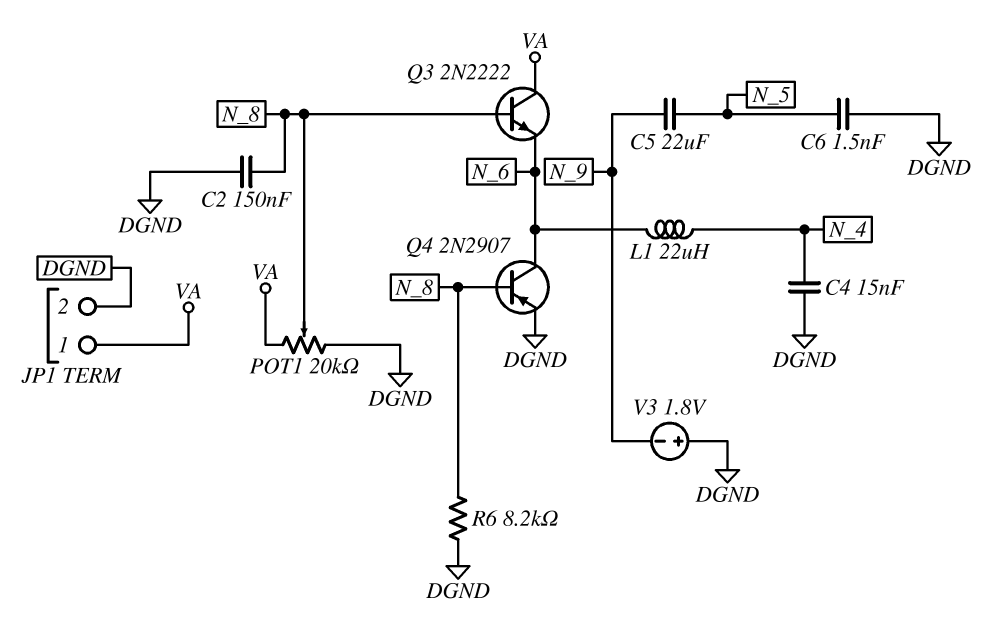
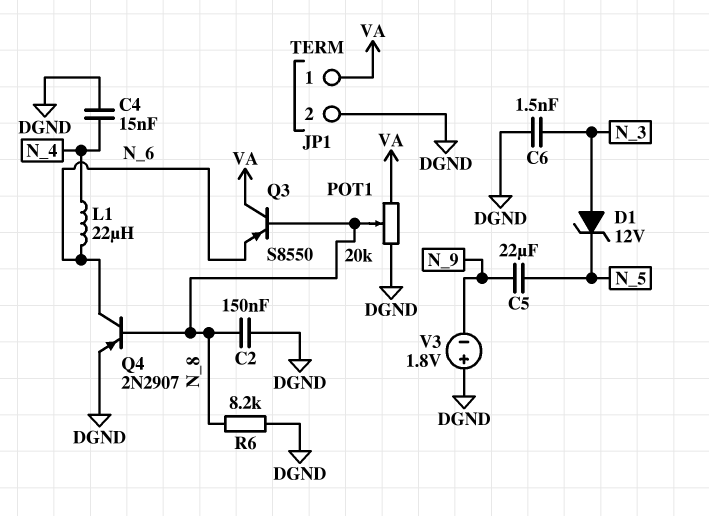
C6: 1.5nF (DGND, N_5) -> 1.5nF (DGND, N_3)
D1: none -> zener 12V (A N_3, K N_5)
Q3: NPN 2N2222 (B N_8, C VA, E N_6) -> PNP S8550 (B N_8, C VA, E N_6)

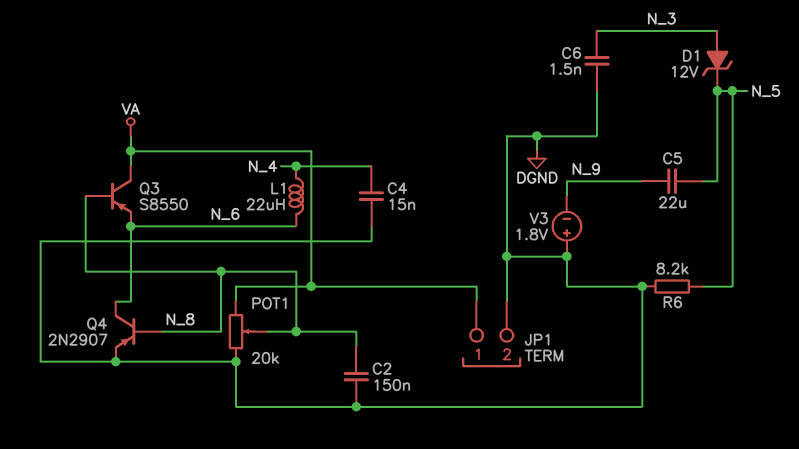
R6: 8.2k (DGND, N_8) -> 8.2k (DGND, N_5)

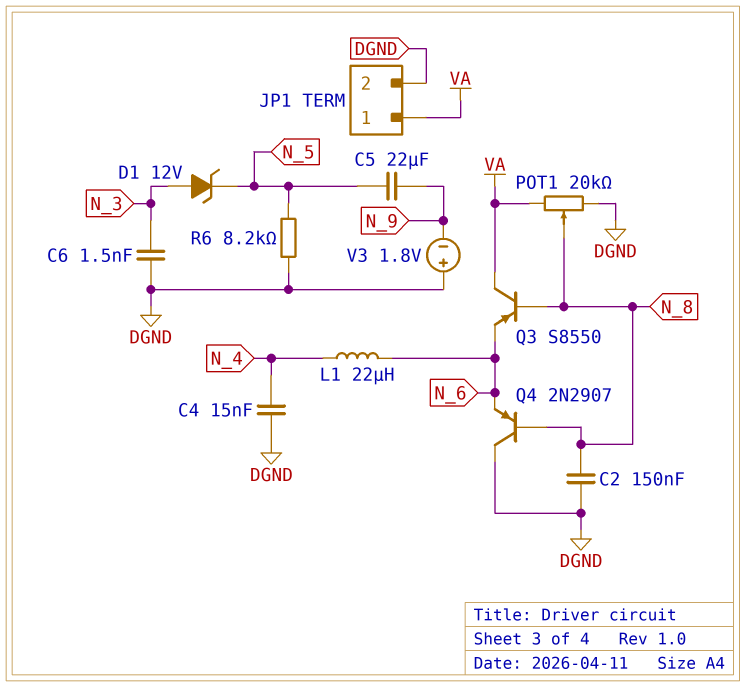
Q4: PNP 2N2907 (B N_8, C N_6, E DGND) -> PNP 2N2907 (B N_8, C DGND, E N_6)

